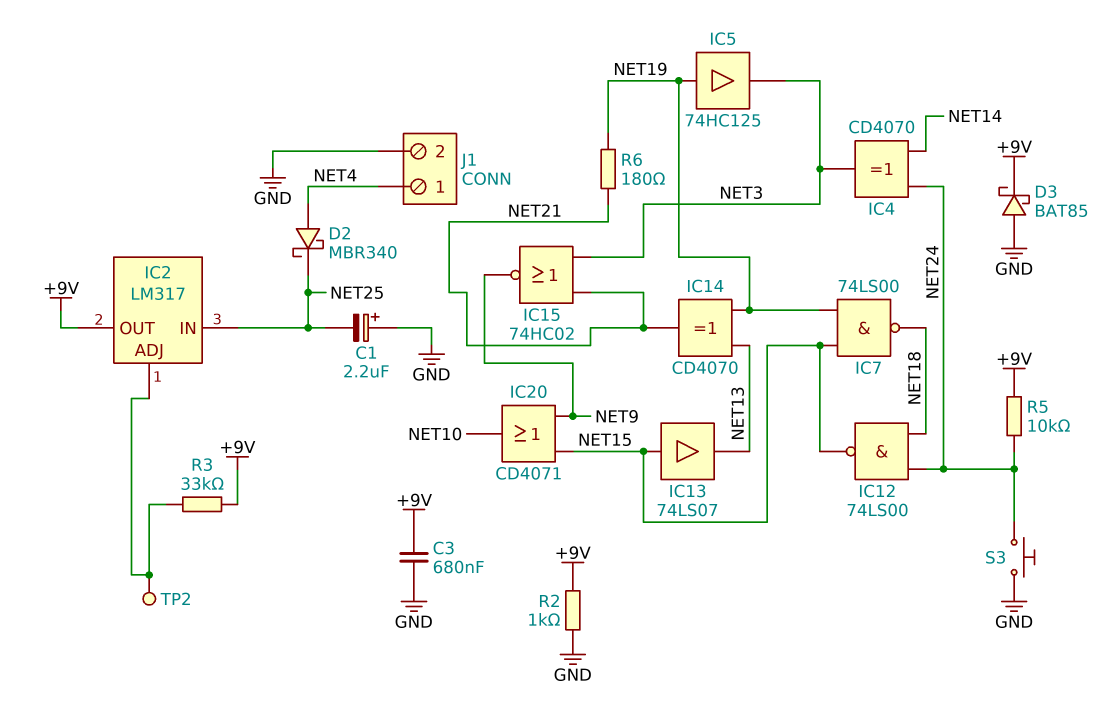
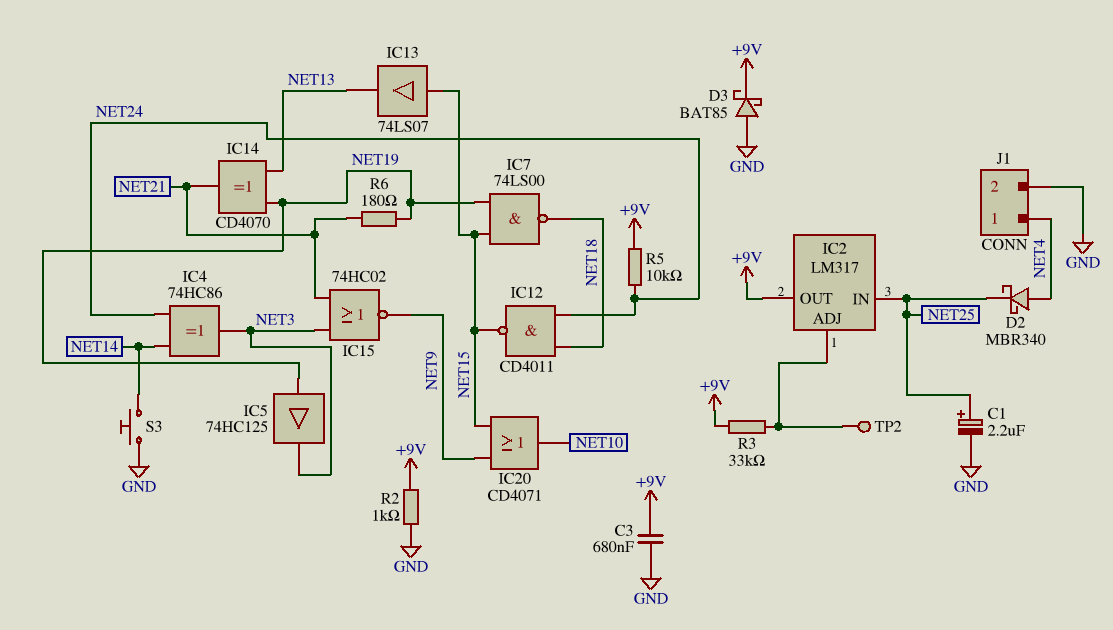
C1: 2.2uF (plus GND, minus NET25) -> 2.2uF (plus NET25, minus GND)
IC4: XOR CD4070 (in NET14, in NET24, out NET3) -> XOR 74HC86 (in NET14, in NET24, out NET3)
IC12: NAND 74LS00 (in NET18, in NET24, out NET15) -> NAND CD4011 (in NET18, in NET24, out NET15)
S3: button (GND, NET24) -> button (GND, NET14)

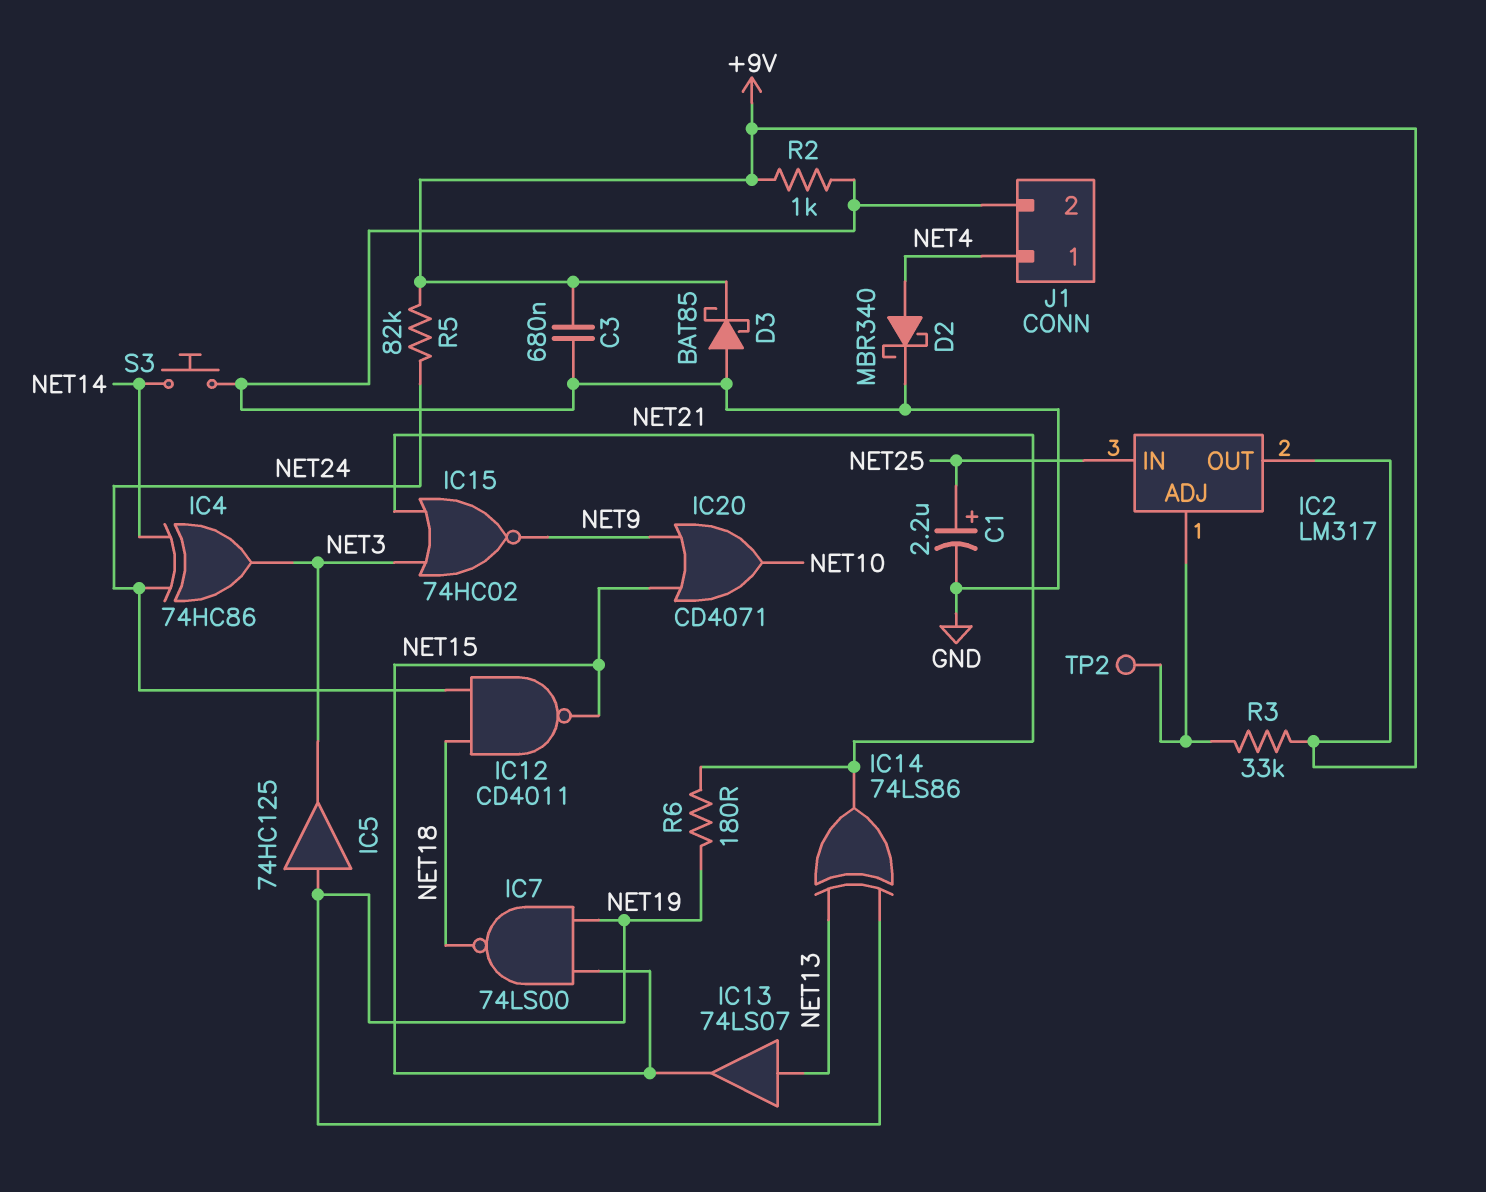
D2: schottky MBR340 (A NET4, K NET25) -> schottky MBR340 (A NET4, K GND)
IC13: buffer 74LS07 (in NET15, out NET13) -> buffer 74LS07 (in NET13, out NET15)
IC14: XOR CD4070 (in NET13, in NET19, out NET21) -> XOR 74LS86 (in NET13, in NET19, out NET21)
R5: 10k (+9V, NET24) -> 82k (+9V, NET24)

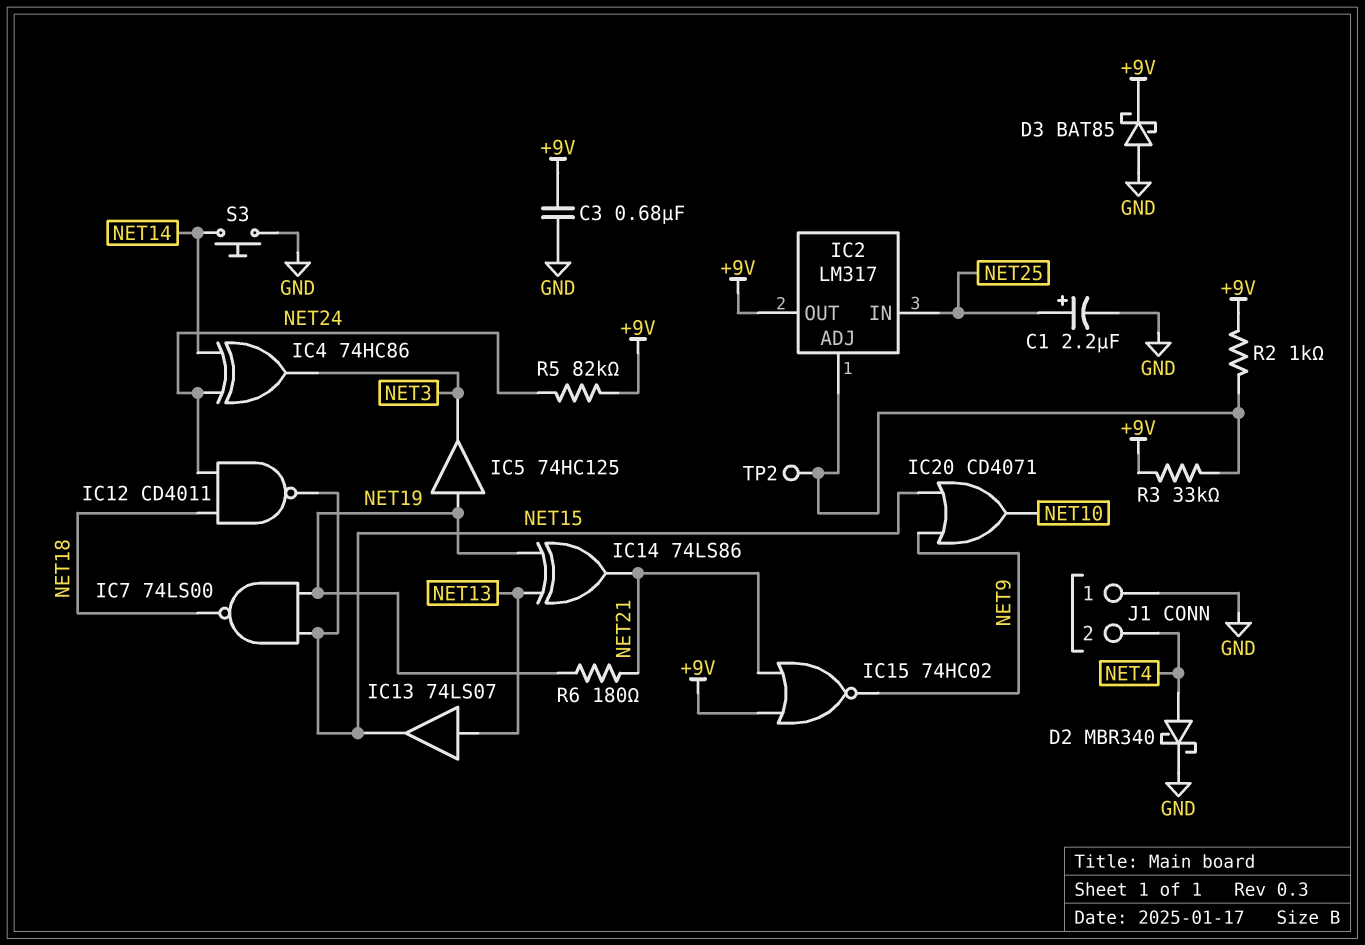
IC15: NOR 74HC02 (in NET3, in NET21, out NET9) -> NOR 74HC02 (in +9V, in NET21, out NET9)
J1 pin 1: NET4 -> GND
J1 pin 2: GND -> NET4
R2: 1k (+9V, GND) -> 1k (+9V, IC2/ADJ)

